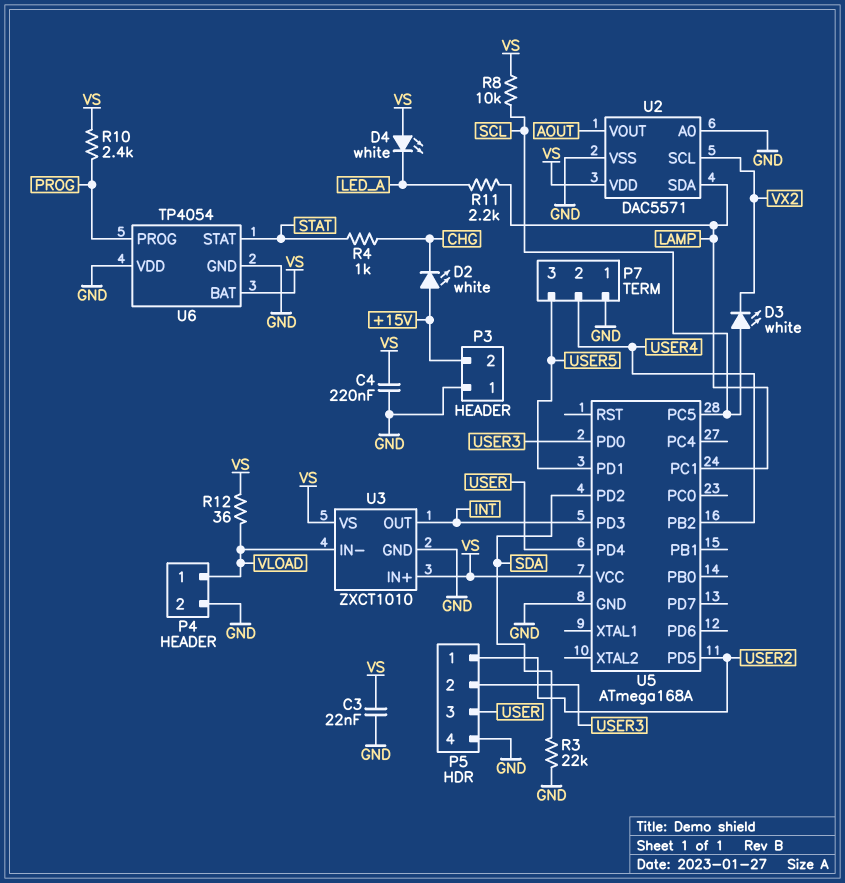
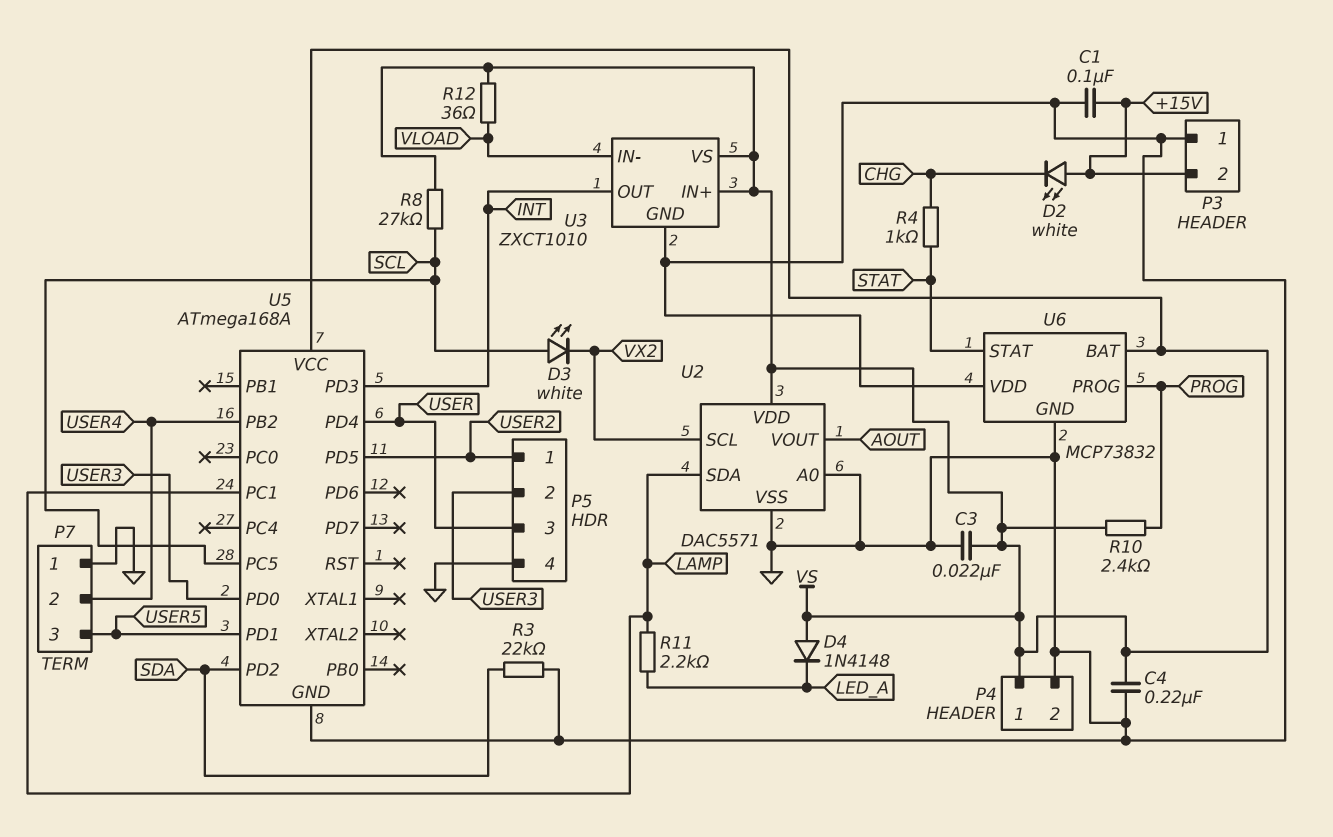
C1: none -> 100nF (+15V, GND)
D4: LED white (A VS, K LED_A) -> diode 1N4148 (A VS, K LED_A)
P4 pin 1: VLOAD -> VS
R8: 10k (SCL, VS) -> 27k (SCL, VS)
U6: TP4054 -> MCP73832

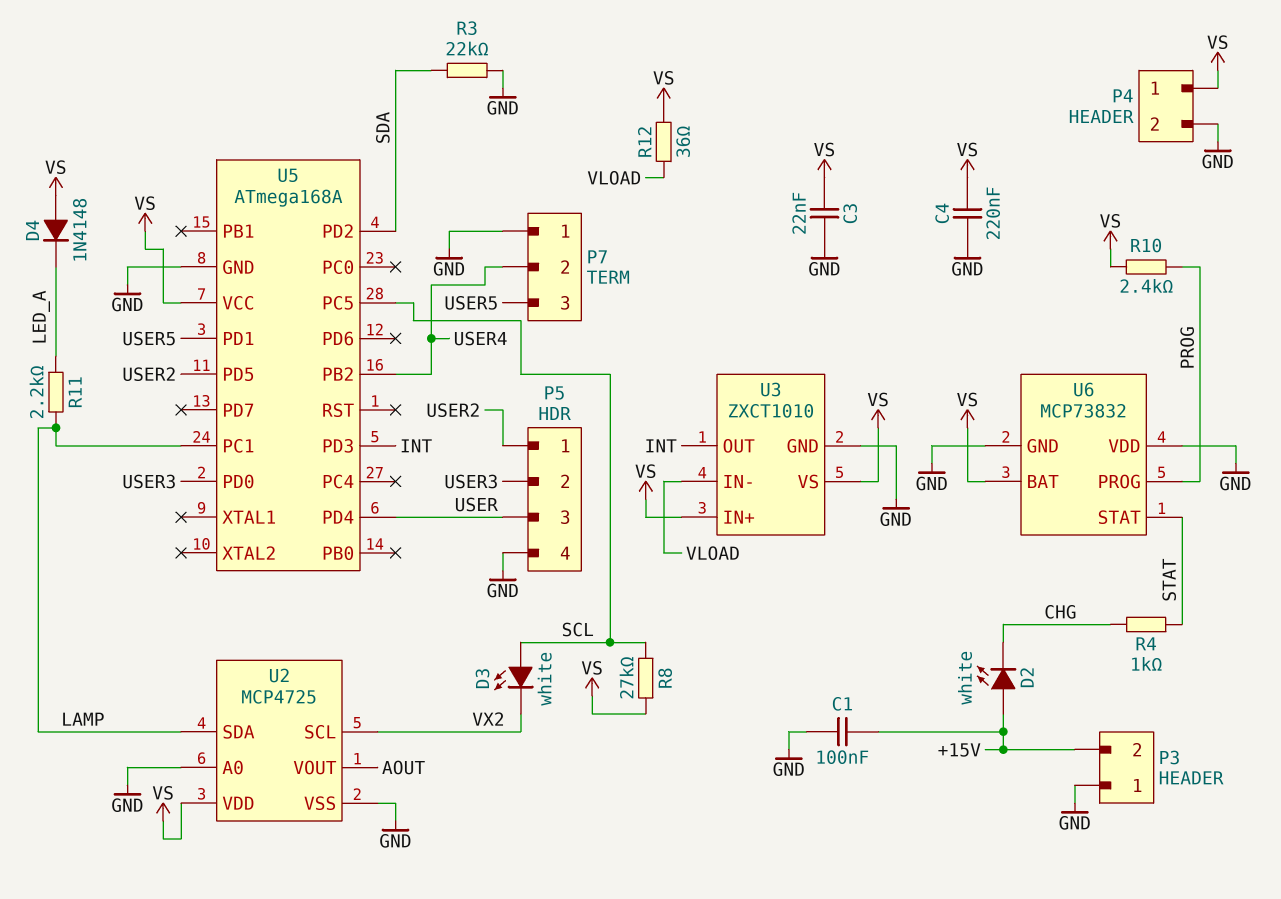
U2: DAC5571 -> MCP4725

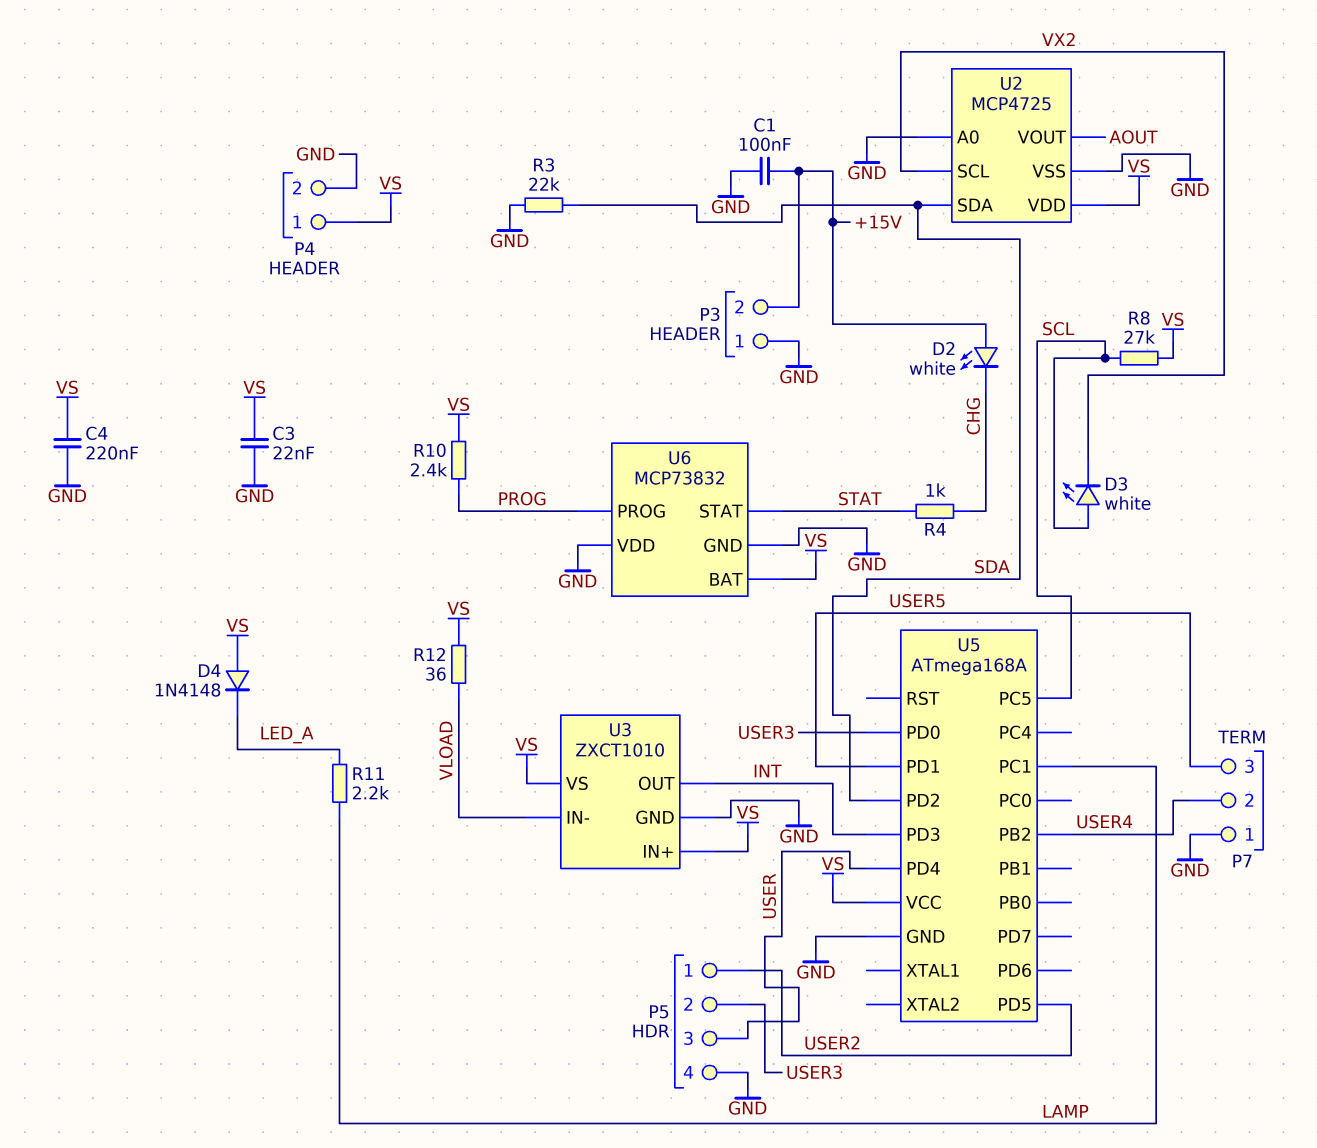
U2 pin SDA: LAMP -> SDA

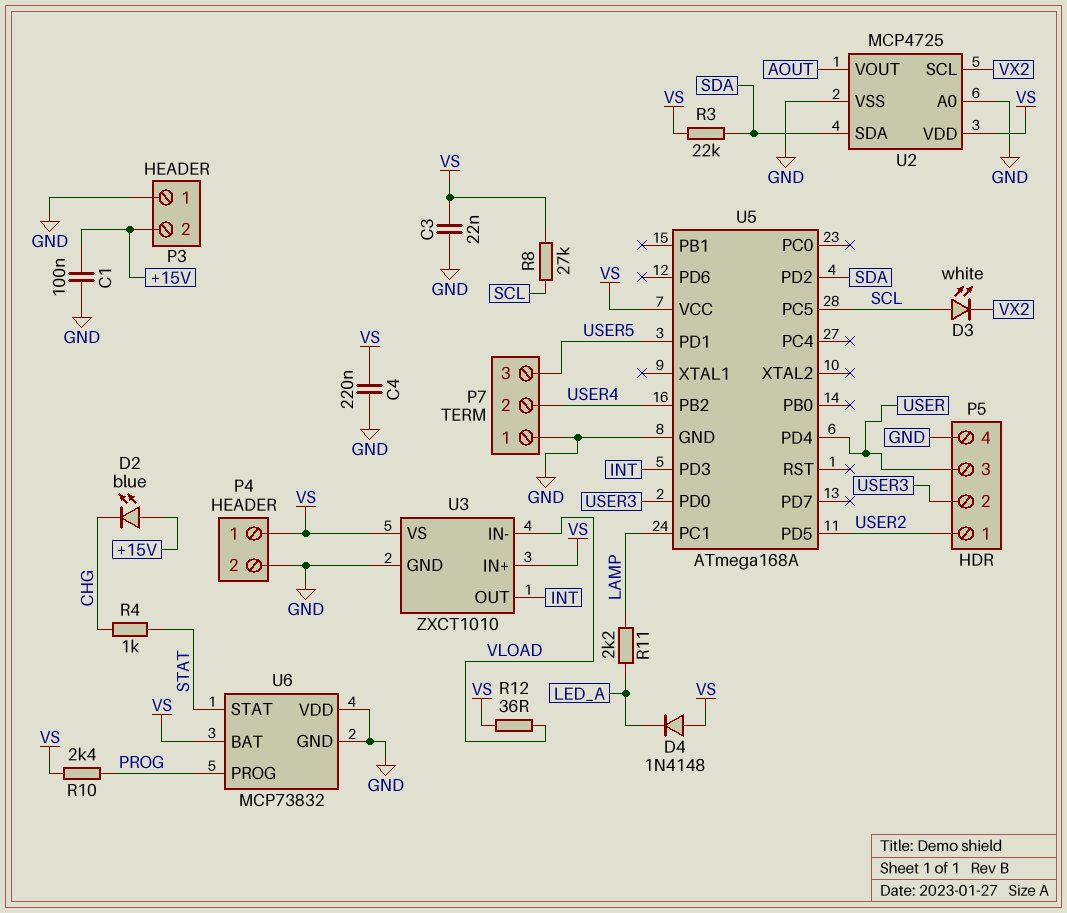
D2: LED white (A +15V, K CHG) -> LED blue (A +15V, K CHG)
R3: 22k (GND, SDA) -> 22k (SDA, VS)

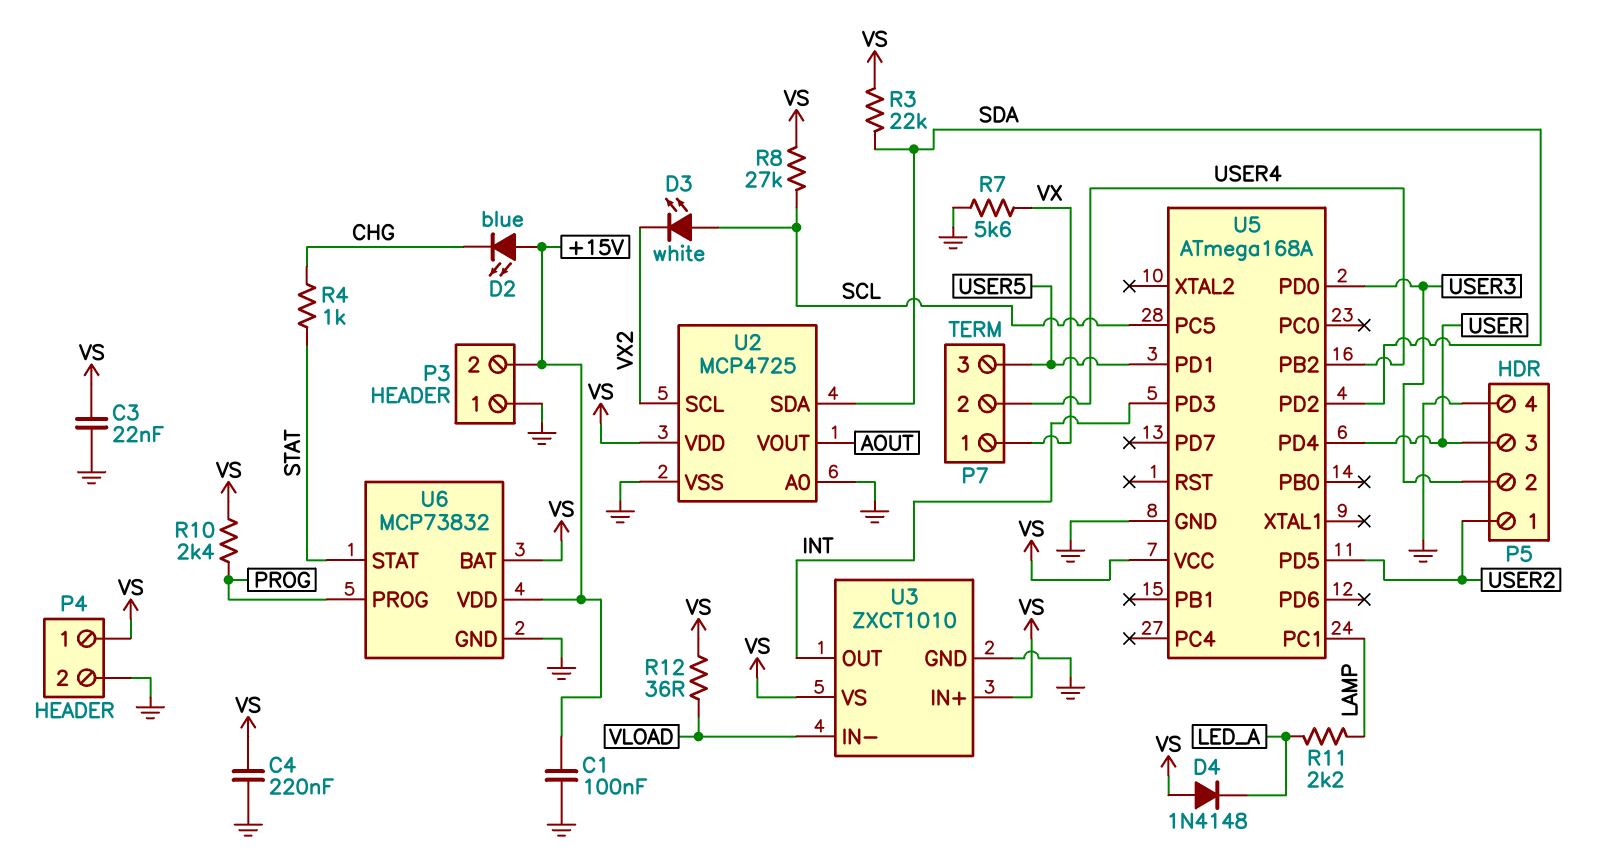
P7 pin 1: GND -> VX
R7: none -> 5.6k (GND, VX)
U6 pin VDD: GND -> +15V

